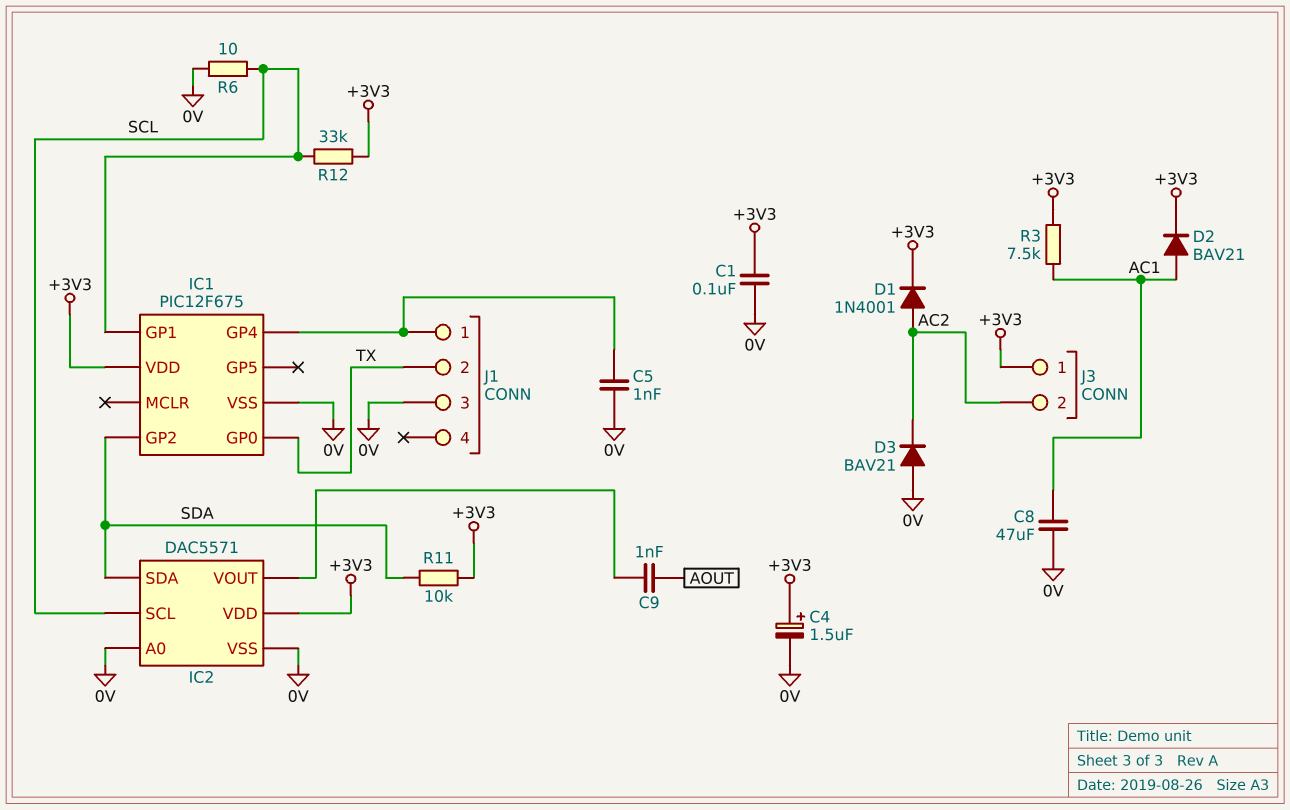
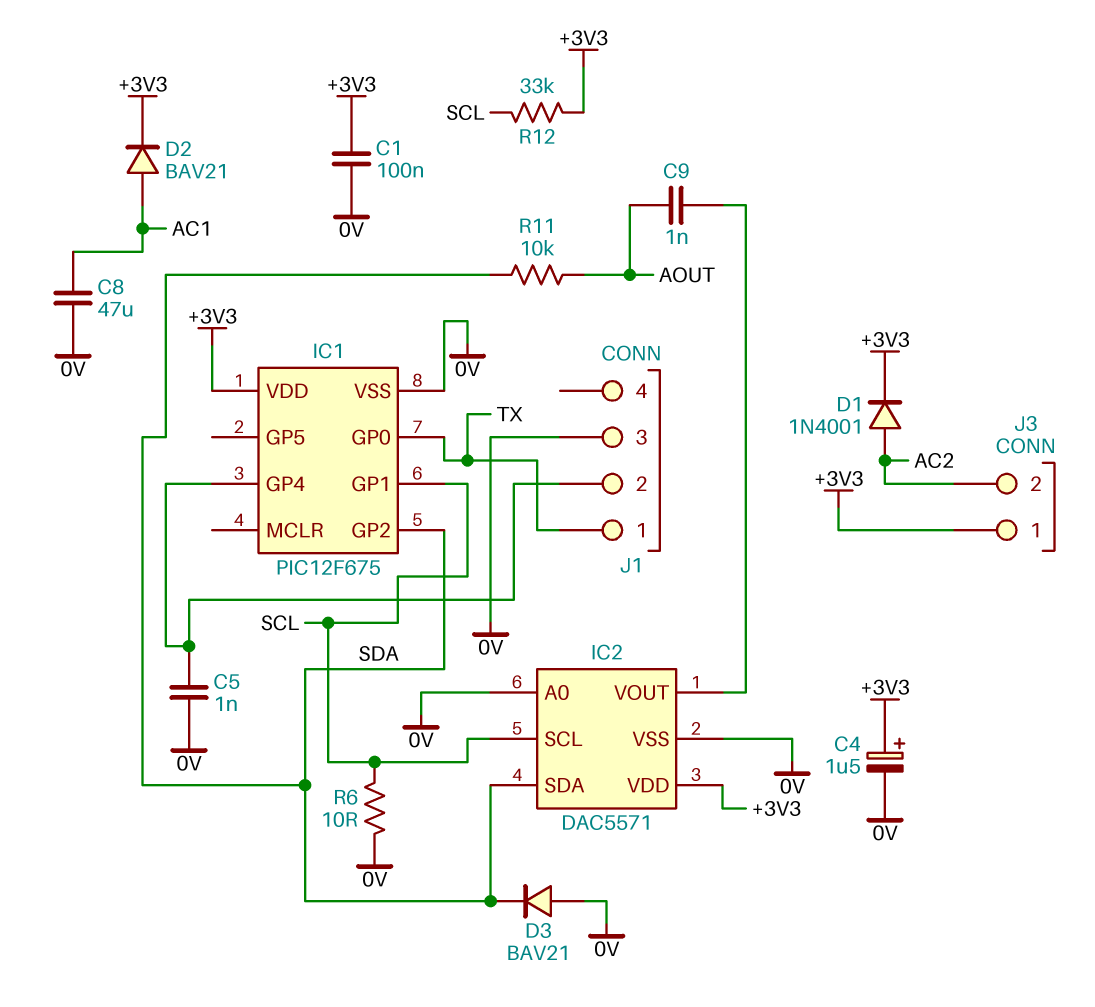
D3: diode BAV21 (A 0V, K AC2) -> diode BAV21 (A 0V, K SDA)
J1 pin 1: IC1/GP4 -> TX
J1 pin 2: TX -> IC1/GP4
R3: 7.5k (+3V3, AC1) -> none
R11: 10k (+3V3, SDA) -> 10k (AOUT, SDA)

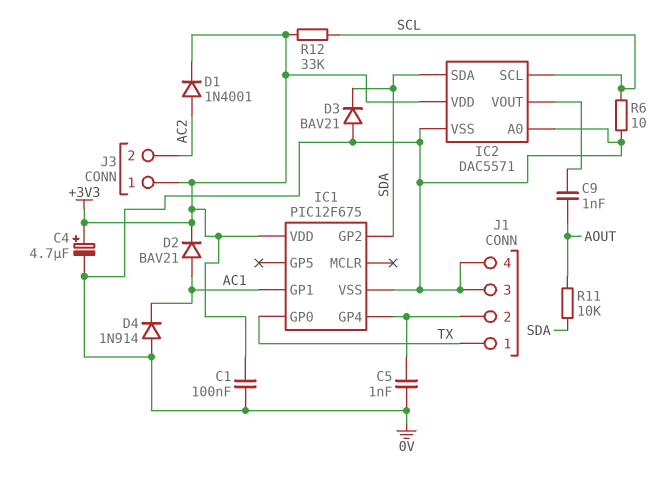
C4: 1.5uF (plus +3V3, minus 0V) -> 4.7uF (plus +3V3, minus 0V)
C8: 47uF (0V, AC1) -> none
D4: none -> diode 1N914 (A 0V, K AC1)
IC1 pin GP1: SCL -> AC1
J1 pin 4: none -> 0V

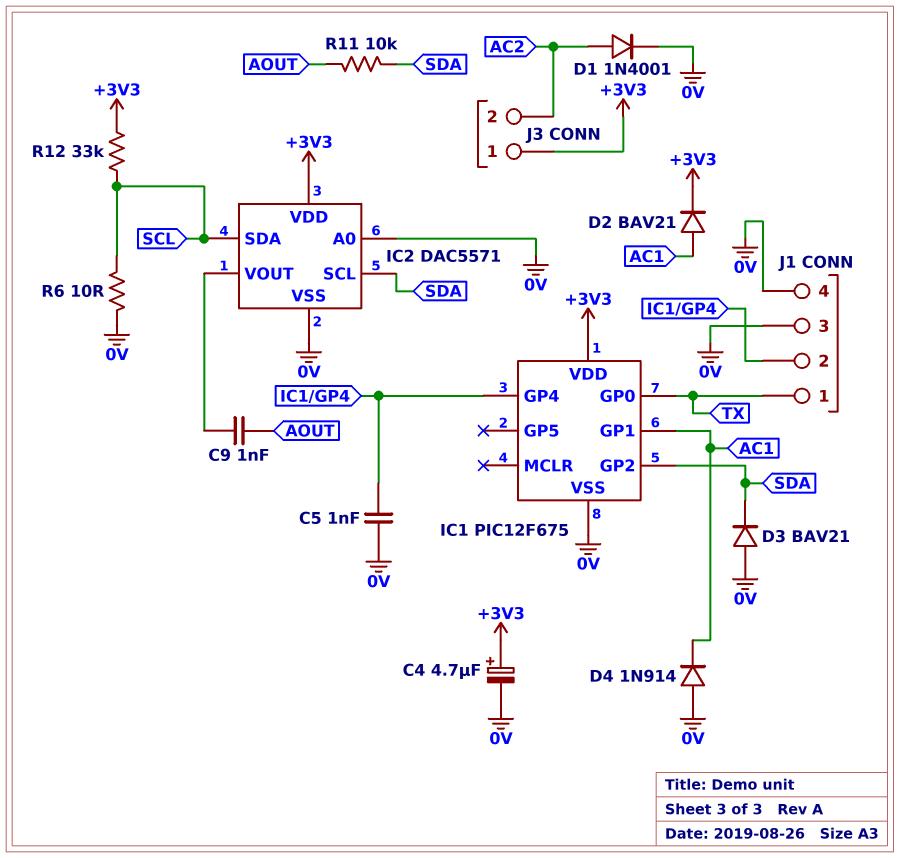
C1: 100nF (+3V3, 0V) -> none
D1: diode 1N4001 (A AC2, K +3V3) -> diode 1N4001 (A AC2, K 0V)
IC2 pin SCL: SCL -> SDA
IC2 pin SDA: SDA -> SCL

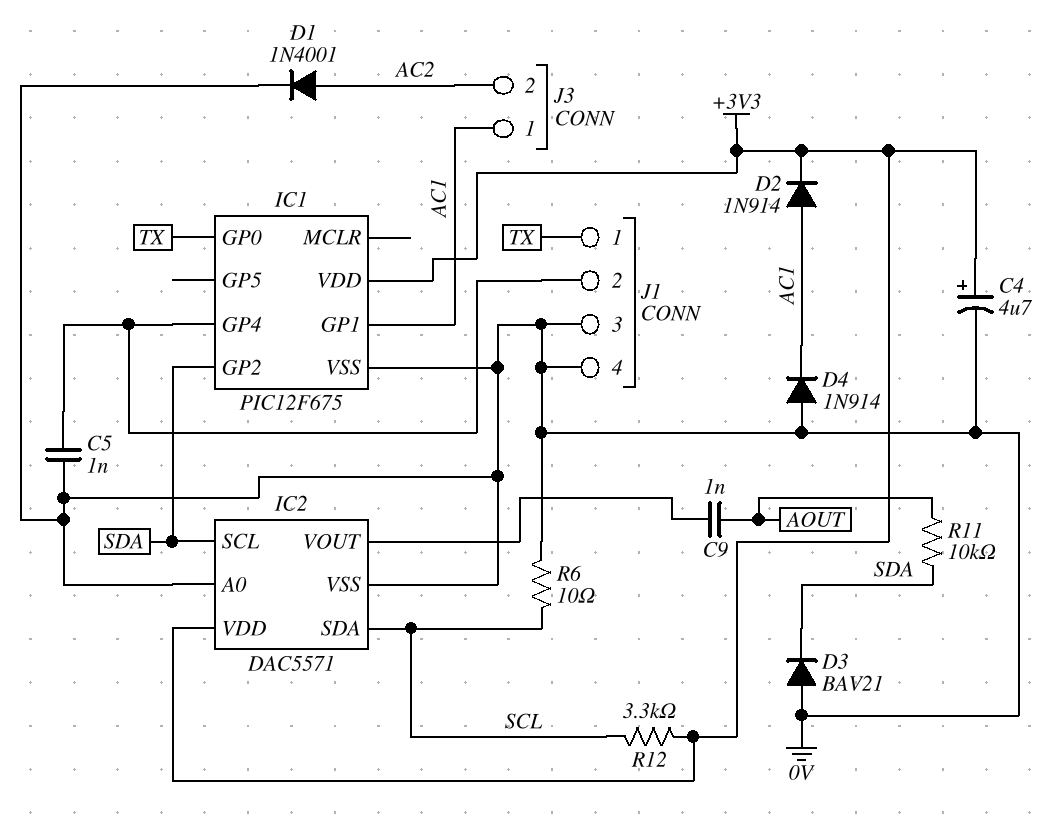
D2: diode BAV21 (A AC1, K +3V3) -> diode 1N914 (A AC1, K +3V3)
J3 pin 1: +3V3 -> AC1
R12: 33k (+3V3, SCL) -> 3.3k (+3V3, SCL)

